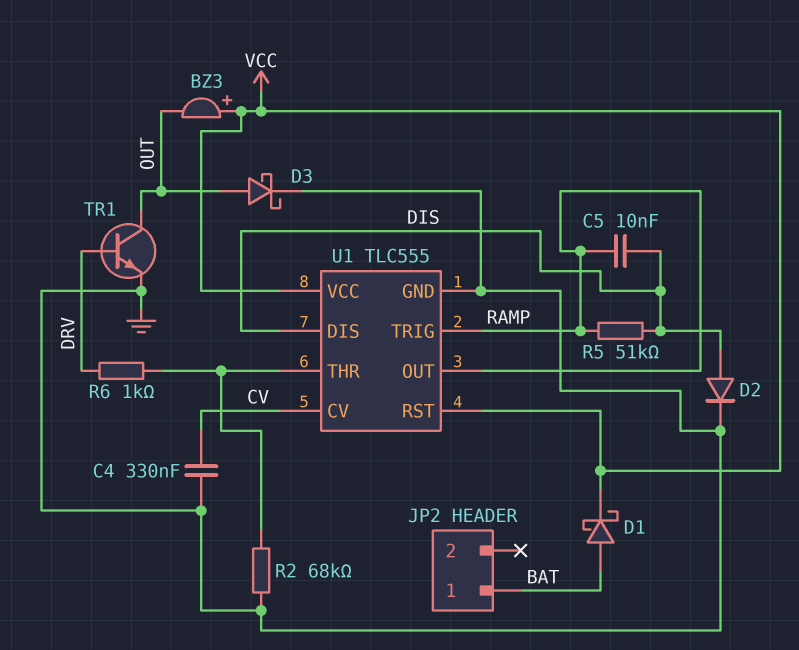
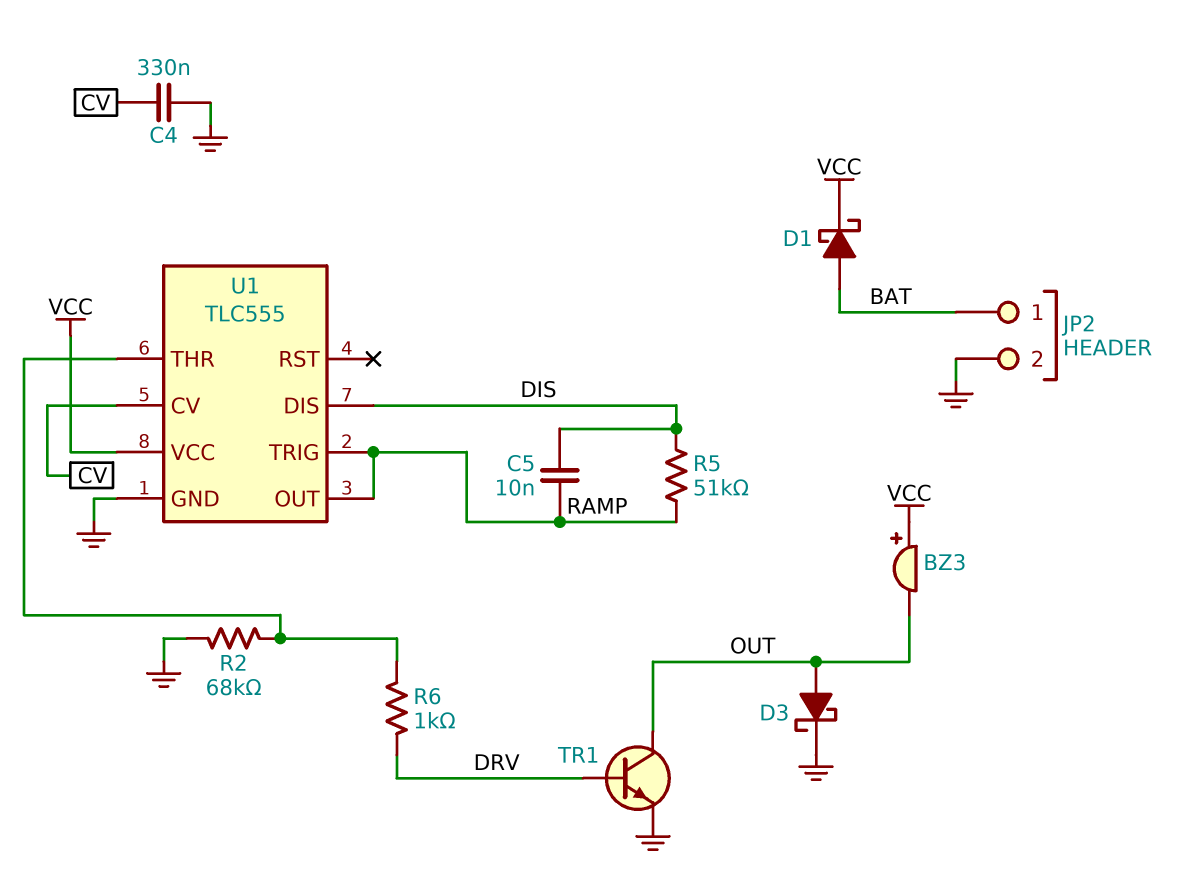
D2: diode (A DIS, K GND) -> none
JP2 pin 2: none -> GND
U1 pin RST: VCC -> none

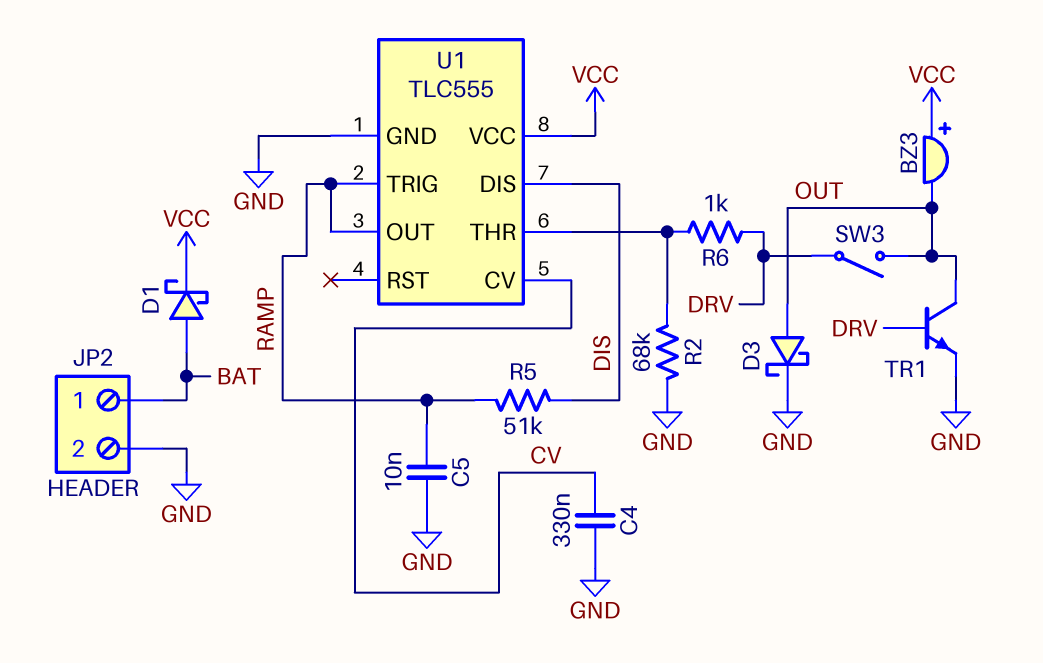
C5: 10nF (DIS, RAMP) -> 10nF (GND, RAMP)
SW3: none -> switch (DRV, OUT)

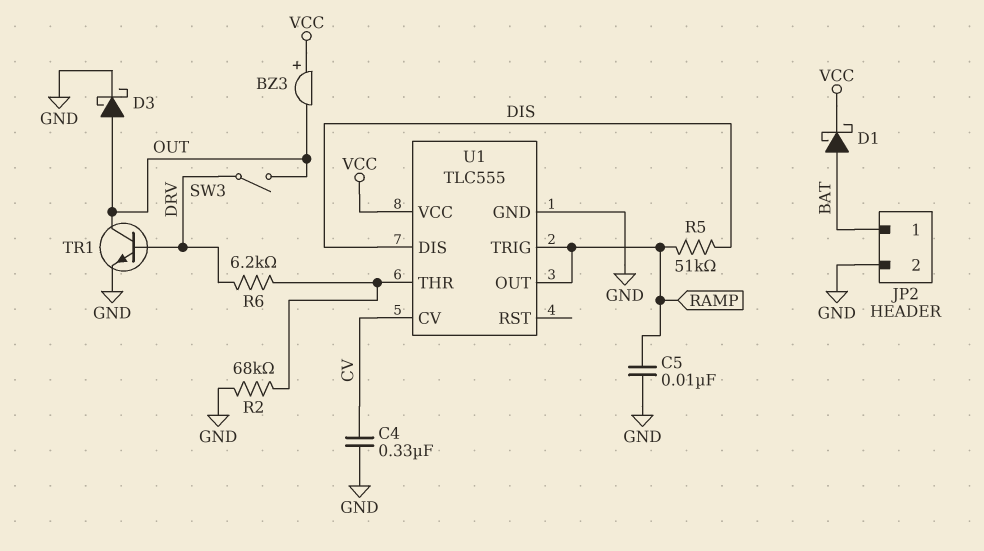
R6: 1k (DRV, U1/THR) -> 6.2k (DRV, U1/THR)

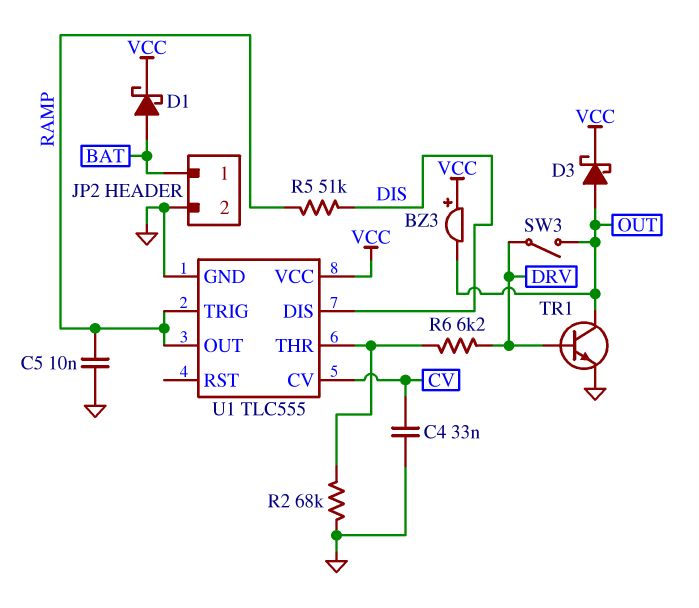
C4: 330nF (CV, GND) -> 33nF (CV, GND)
D3: schottky (A OUT, K GND) -> schottky (A OUT, K VCC)

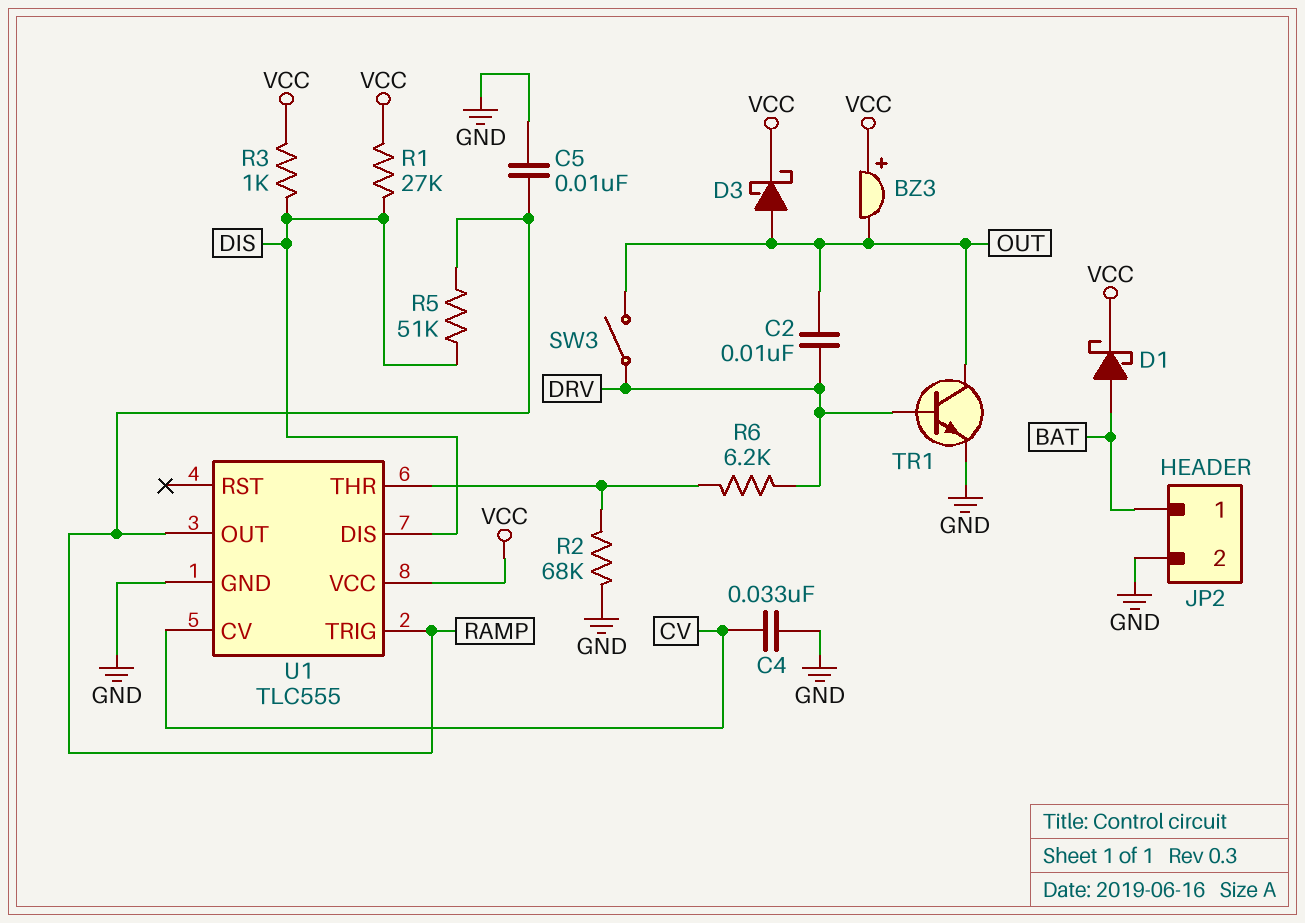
C2: none -> 10nF (DRV, OUT)
R1: none -> 27k (DIS, VCC)
R3: none -> 1k (DIS, VCC)

